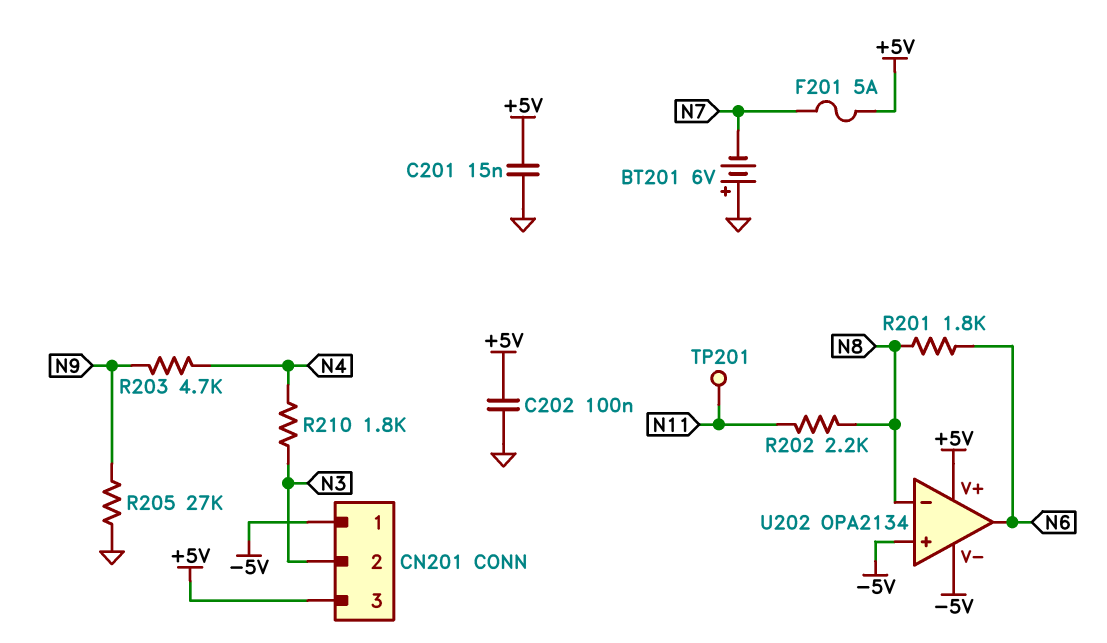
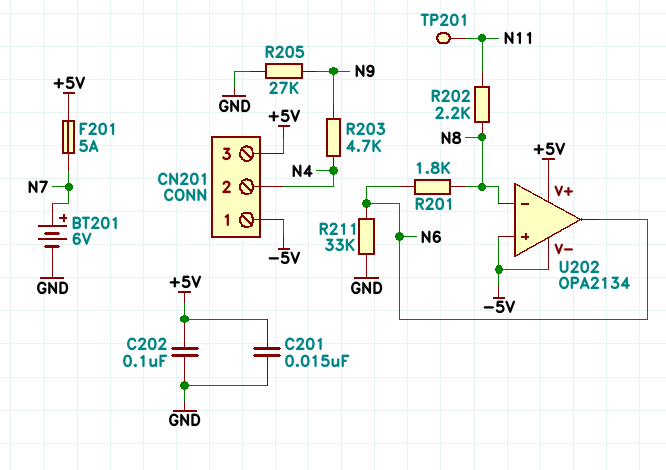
BT201: 6V (plus GND, minus N7) -> 6V (plus N7, minus GND)
CN201 pin 2: N3 -> N4
R210: 1.8k (N3, N4) -> none
R211: none -> 33k (GND, N6)

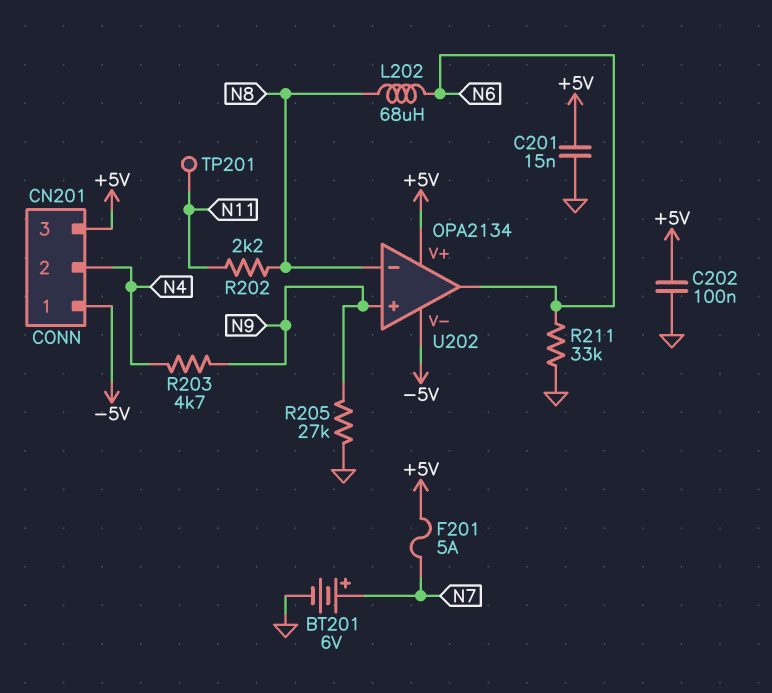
L202: none -> 68uH (N6, N8)
R201: 1.8k (N6, N8) -> none
U202 pin in+: -5V -> N9

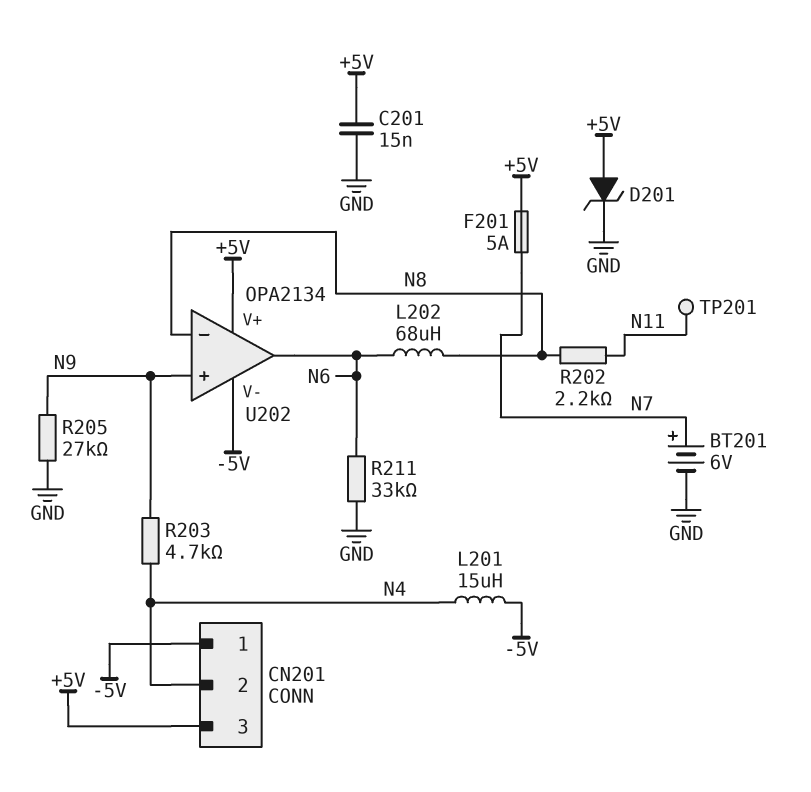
C202: 100nF (+5V, GND) -> none
D201: none -> zener (A +5V, K GND)
L201: none -> 15uH (-5V, N4)

